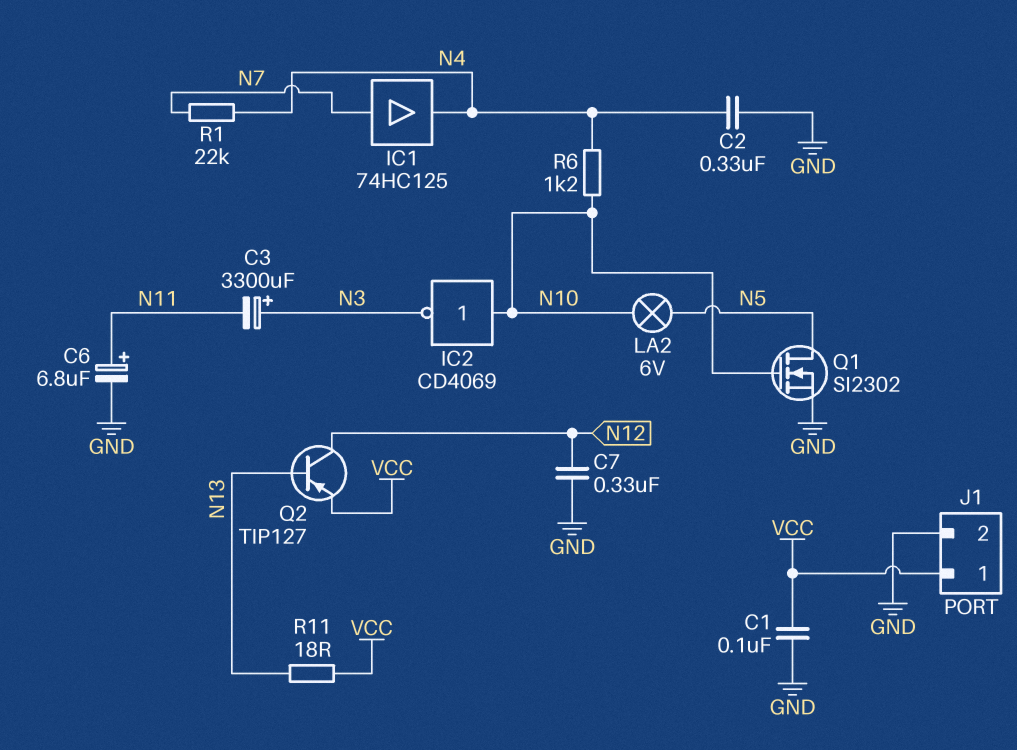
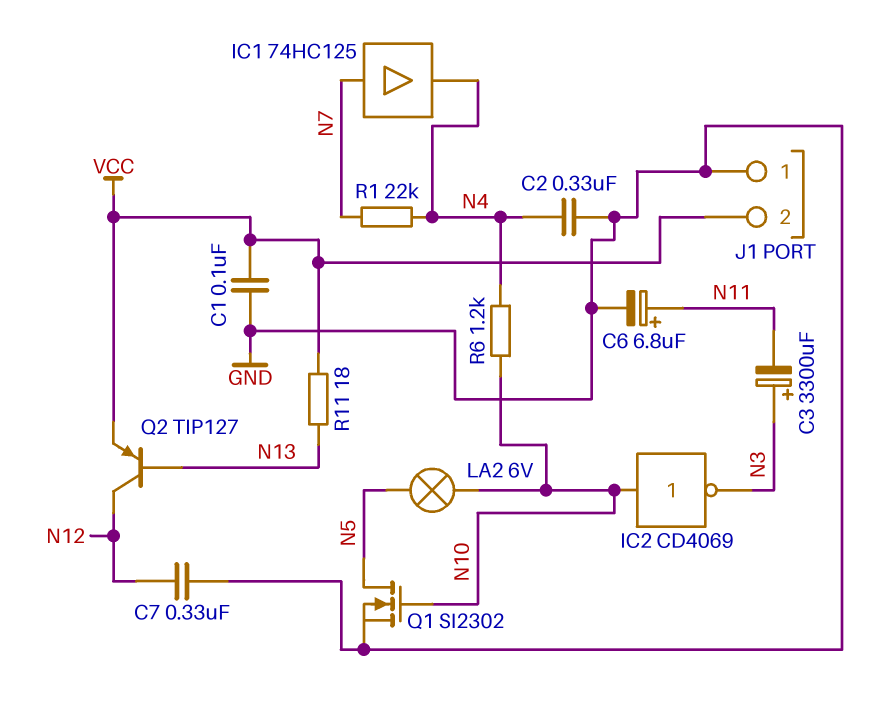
J1 pin 1: VCC -> GND
J1 pin 2: GND -> VCC

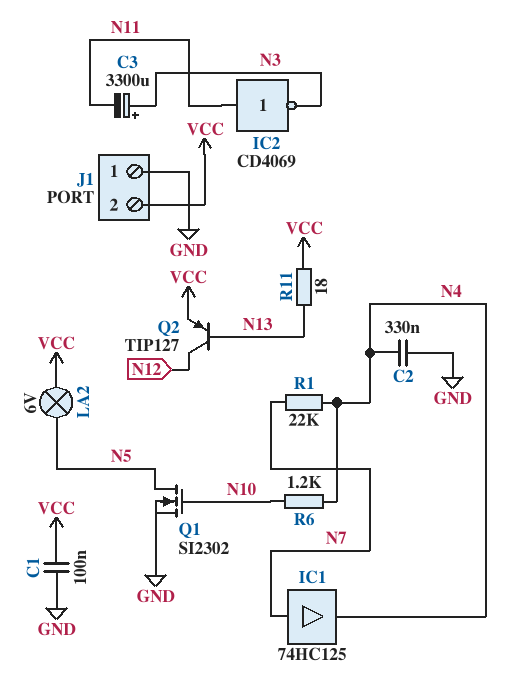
C6: 6.8uF (plus N11, minus GND) -> none
C7: 330nF (GND, N12) -> none
IC2: NOT CD4069 (in N10, out N3) -> NOT CD4069 (in N11, out N3)
LA2: lamp 6V (N5, N10) -> lamp 6V (N5, VCC)

